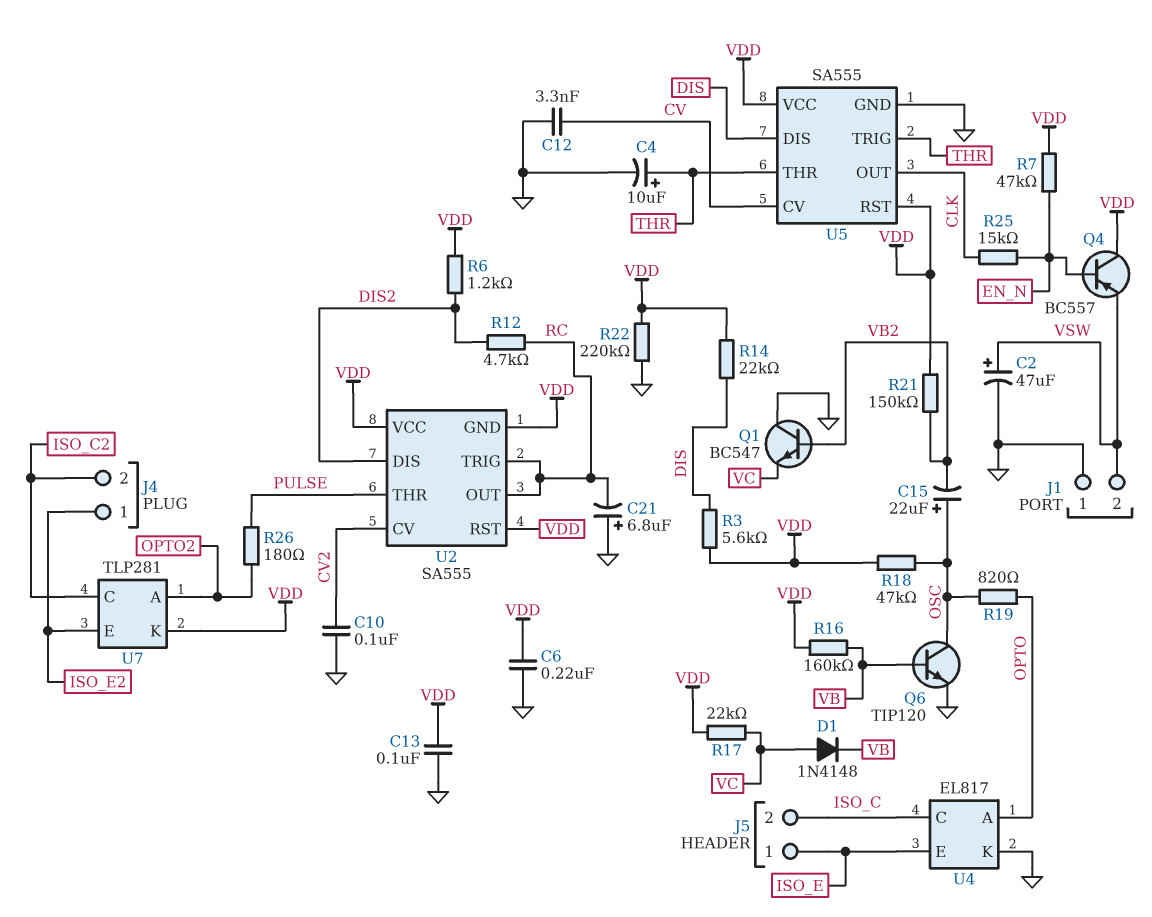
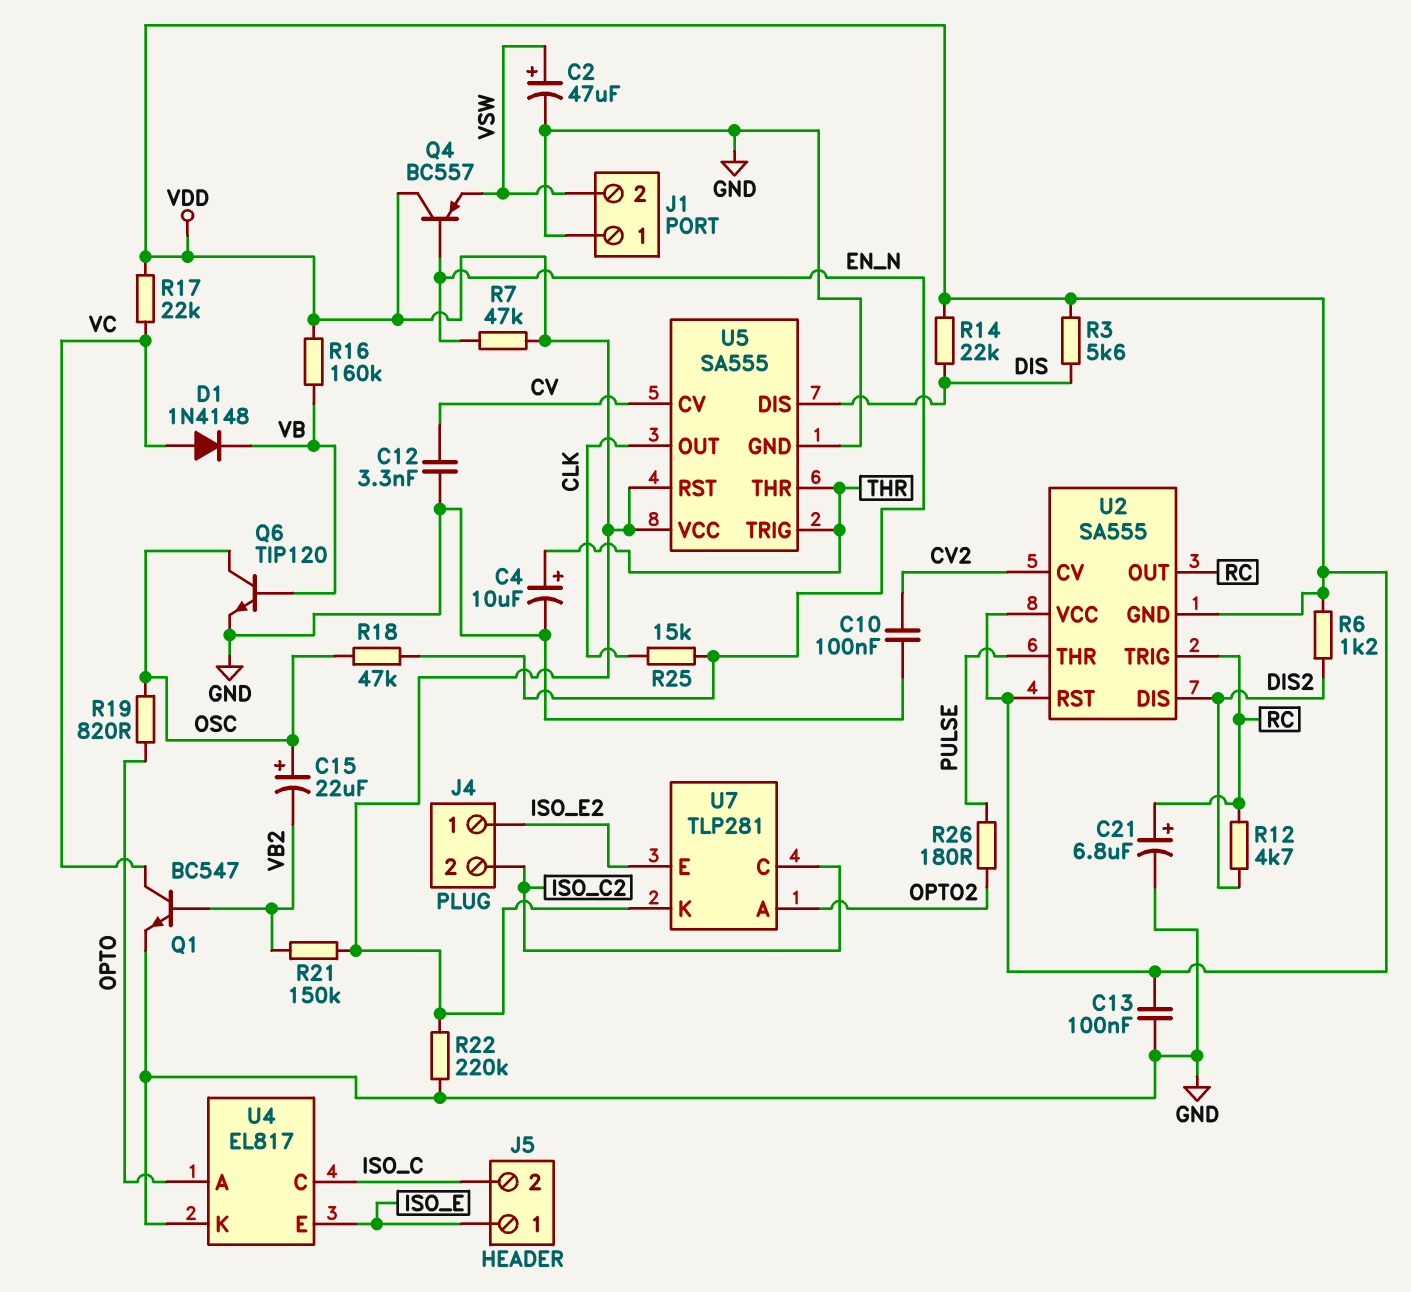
C6: 220nF (GND, VDD) -> none
C21: 6.8uF (plus GND, minus RC) -> 6.8uF (plus RC, minus GND)
Q1: NPN BC547 (B VB2, C GND, E VC) -> NPN BC547 (B VB2, C VC, E GND)
R18: 47k (OSC, VDD) -> 47k (EN_N, OSC)

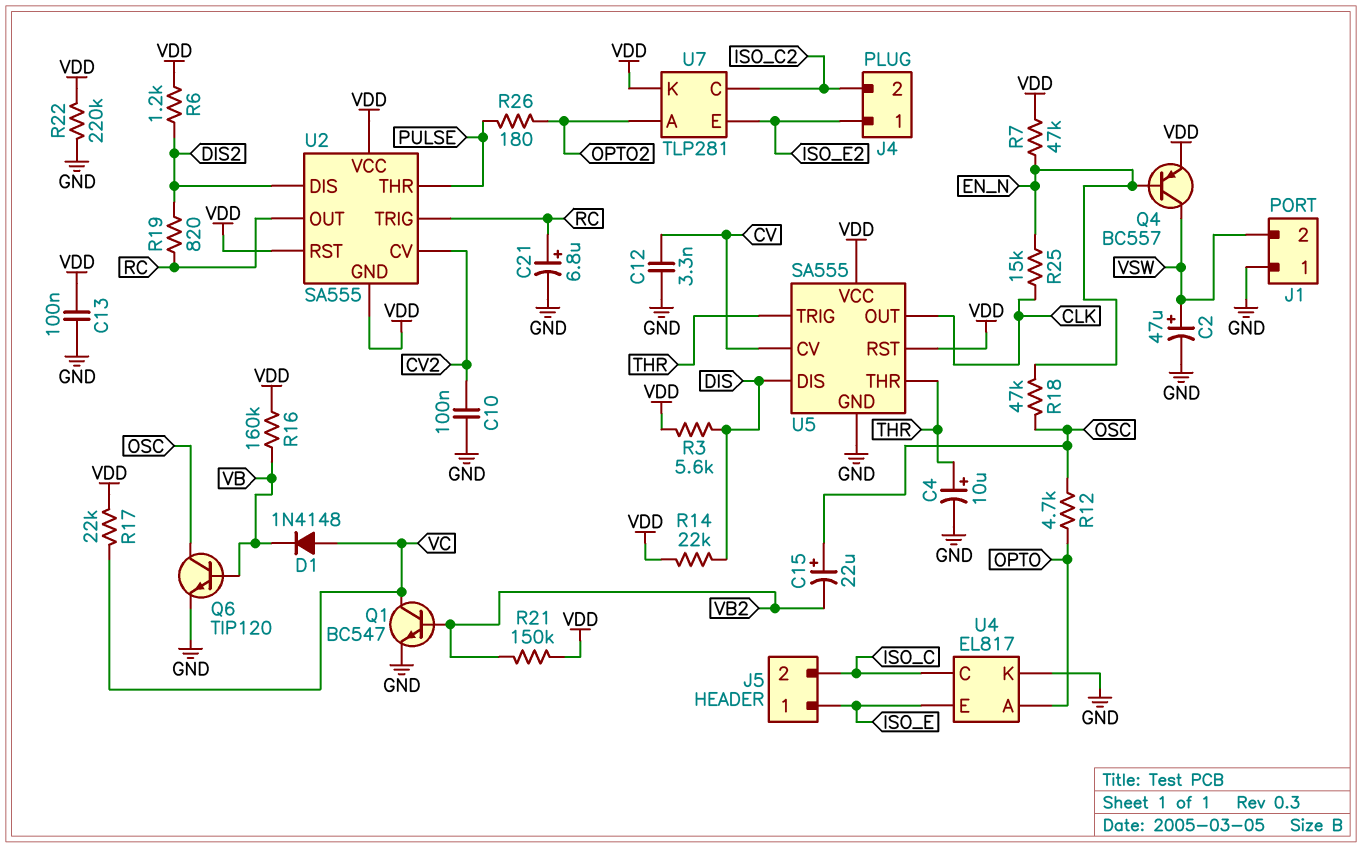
Q4: PNP BC557 (B EN_N, C VDD, E VSW) -> PNP BC557 (B EN_N, C VSW, E VDD)
R12: 4.7k (DIS2, RC) -> 4.7k (OPTO, OSC)
R19: 820 (OPTO, OSC) -> 820 (DIS2, RC)

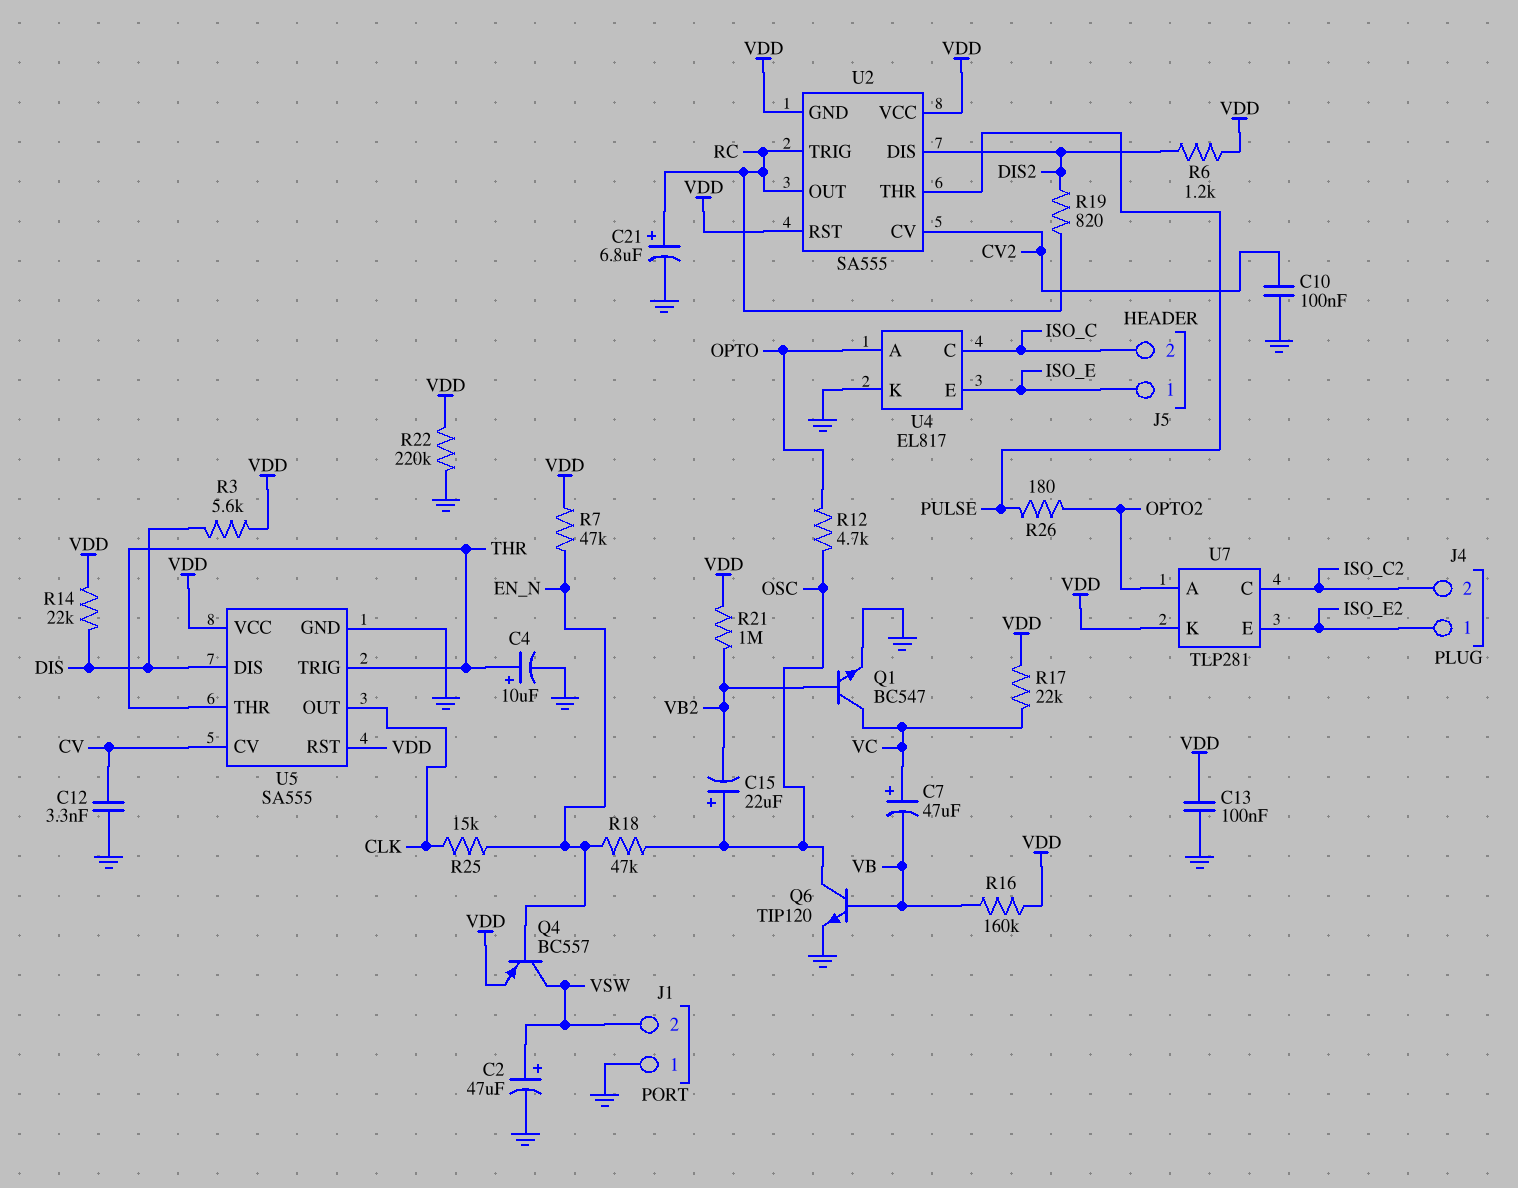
C7: none -> 47uF (plus VC, minus VB)
D1: diode 1N4148 (A VC, K VB) -> none
R21: 150k (VB2, VDD) -> 1M (VB2, VDD)

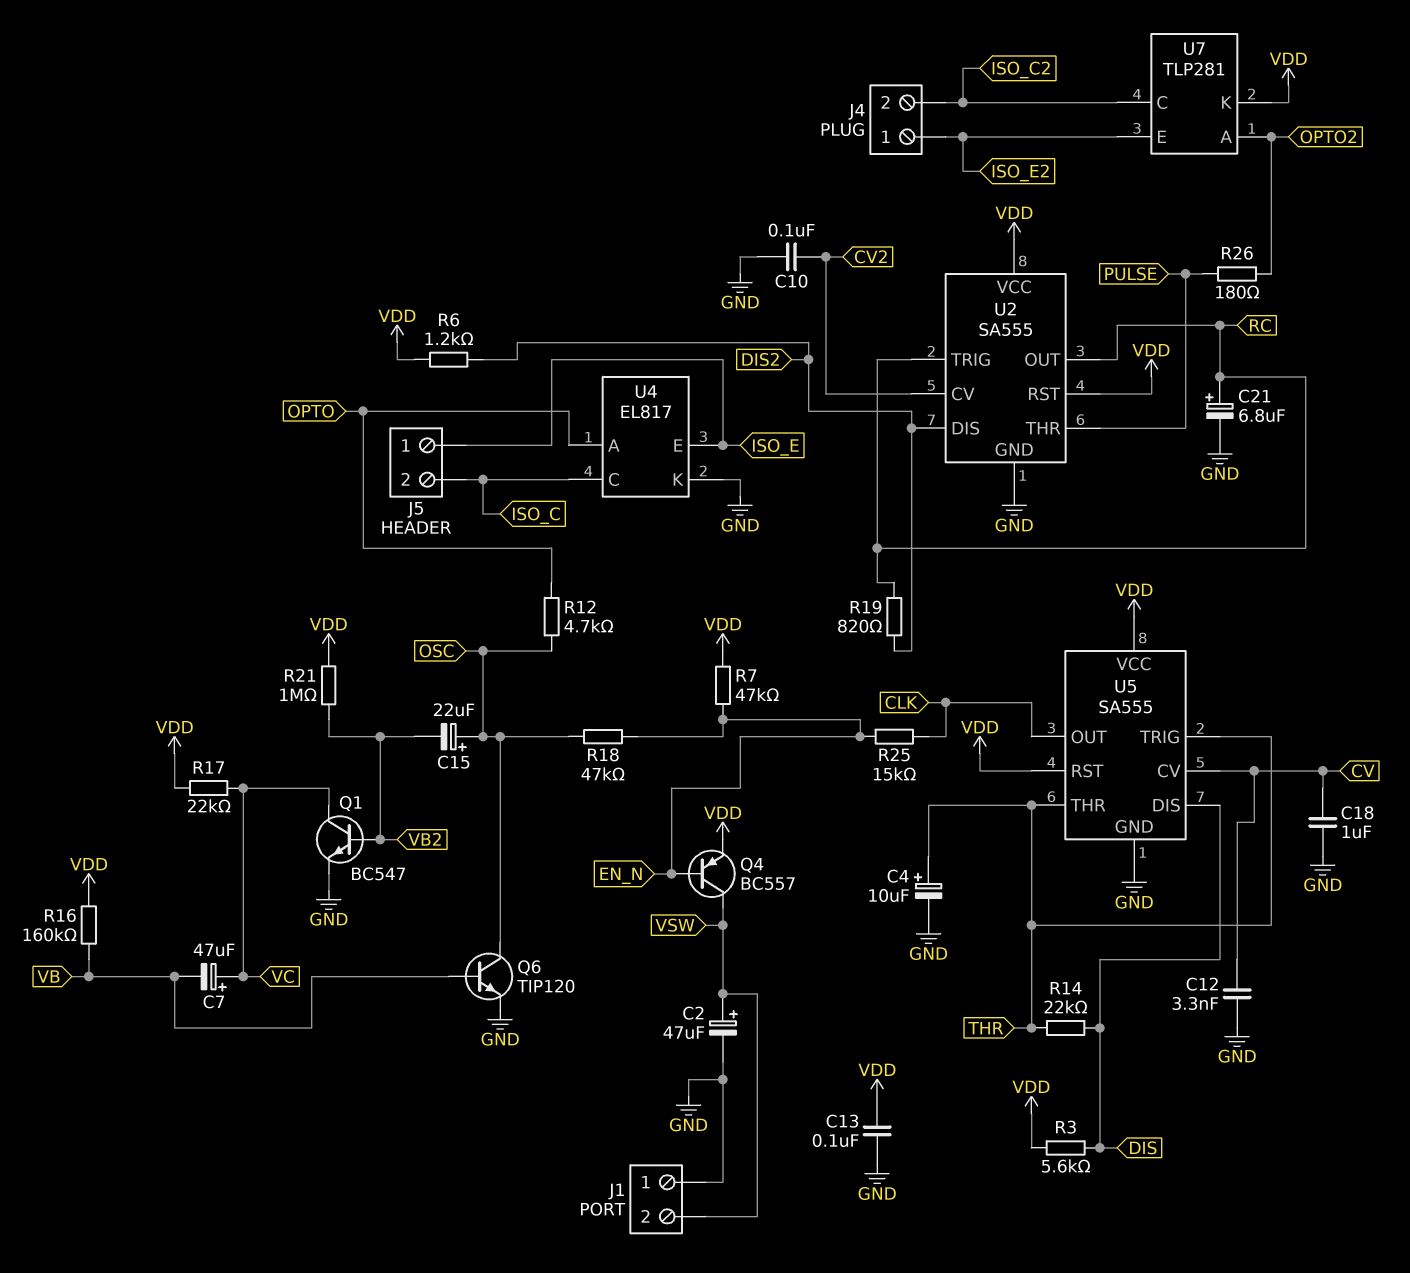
C18: none -> 1uF (CV, GND)
R14: 22k (DIS, VDD) -> 22k (DIS, THR)
R22: 220k (GND, VDD) -> none
U2 pin GND: VDD -> GND

